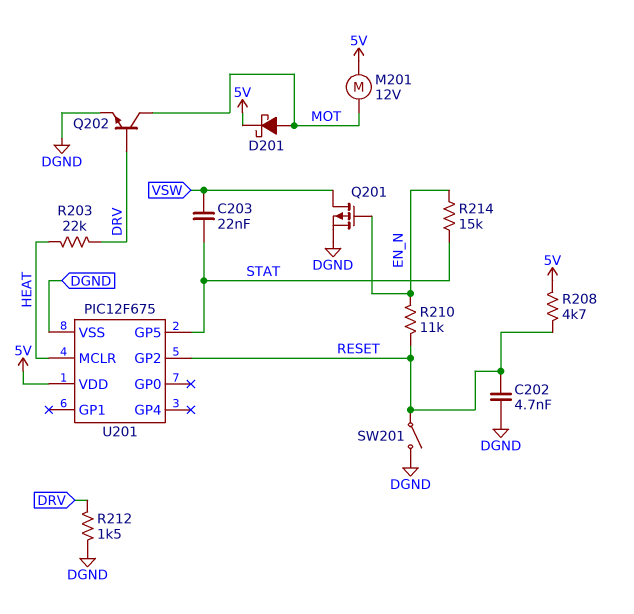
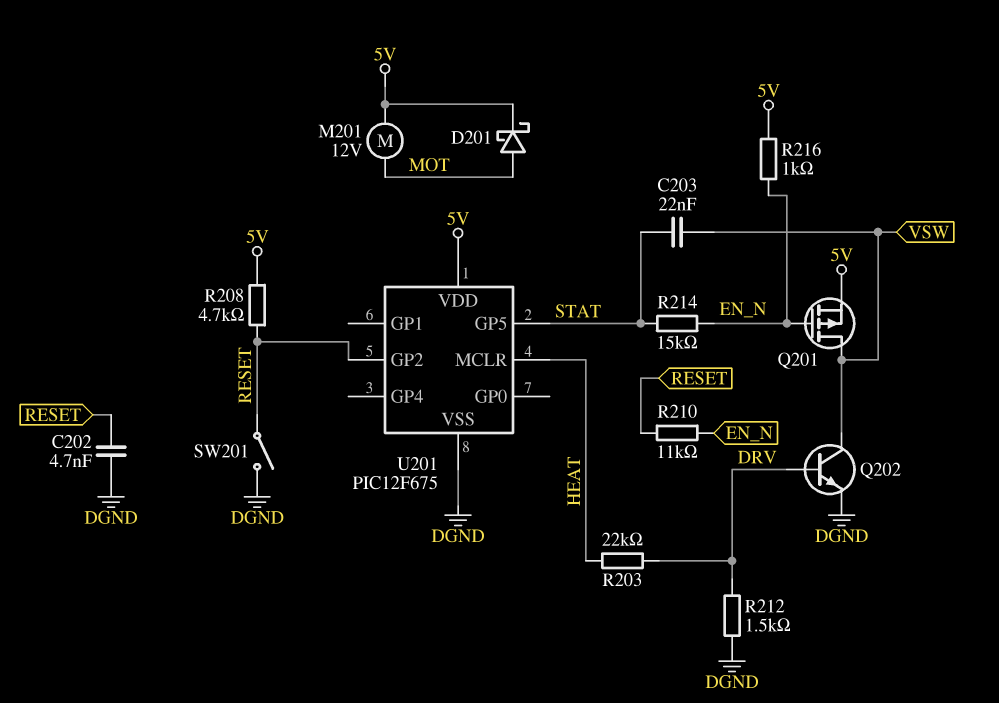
Q201: PMOS (G EN_N, D VSW, S DGND) -> PMOS (G EN_N, D VSW, S 5V)
Q202: NPN (B DRV, C MOT, E DGND) -> NPN (B DRV, C VSW, E DGND)
R216: none -> 1k (5V, EN_N)

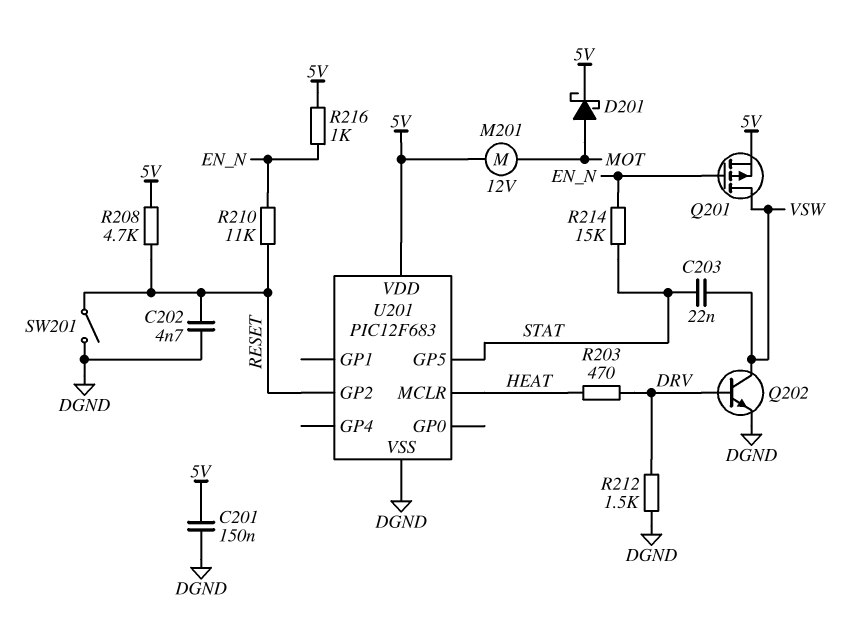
C201: none -> 150nF (5V, DGND)
R203: 22k (DRV, HEAT) -> 470 (DRV, HEAT)
U201: PIC12F675 -> PIC12F683

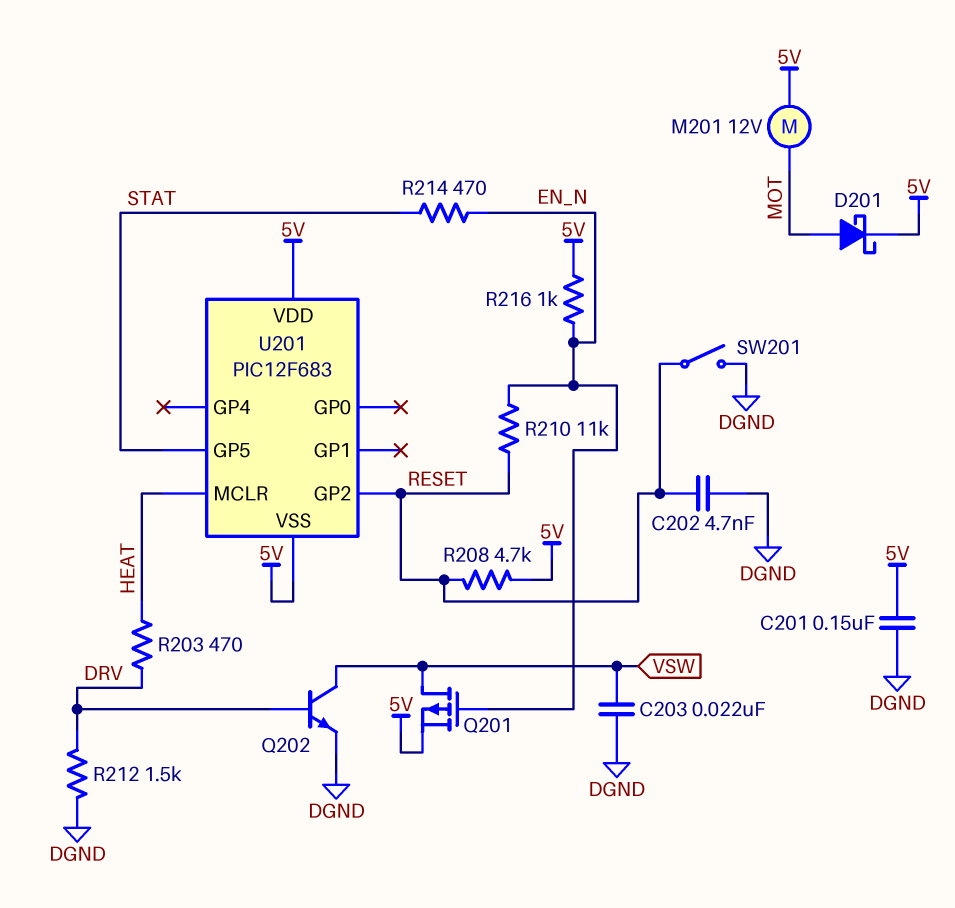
C203: 22nF (STAT, VSW) -> 22nF (DGND, VSW)
R214: 15k (EN_N, STAT) -> 470 (EN_N, STAT)
U201 pin VSS: DGND -> 5V

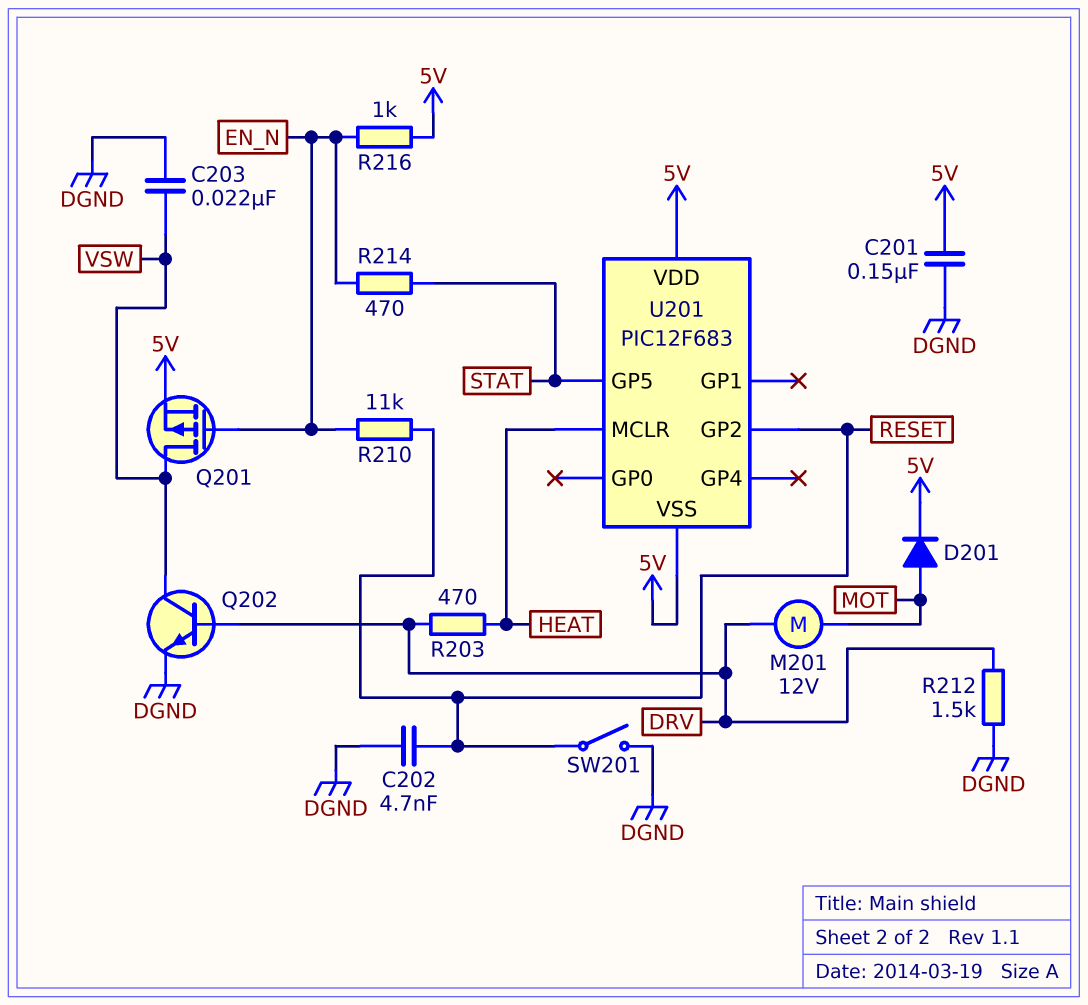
D201: schottky (A MOT, K 5V) -> diode (A MOT, K 5V)
M201: motor 12V (5V, MOT) -> motor 12V (DRV, MOT)
R208: 4.7k (5V, RESET) -> none

